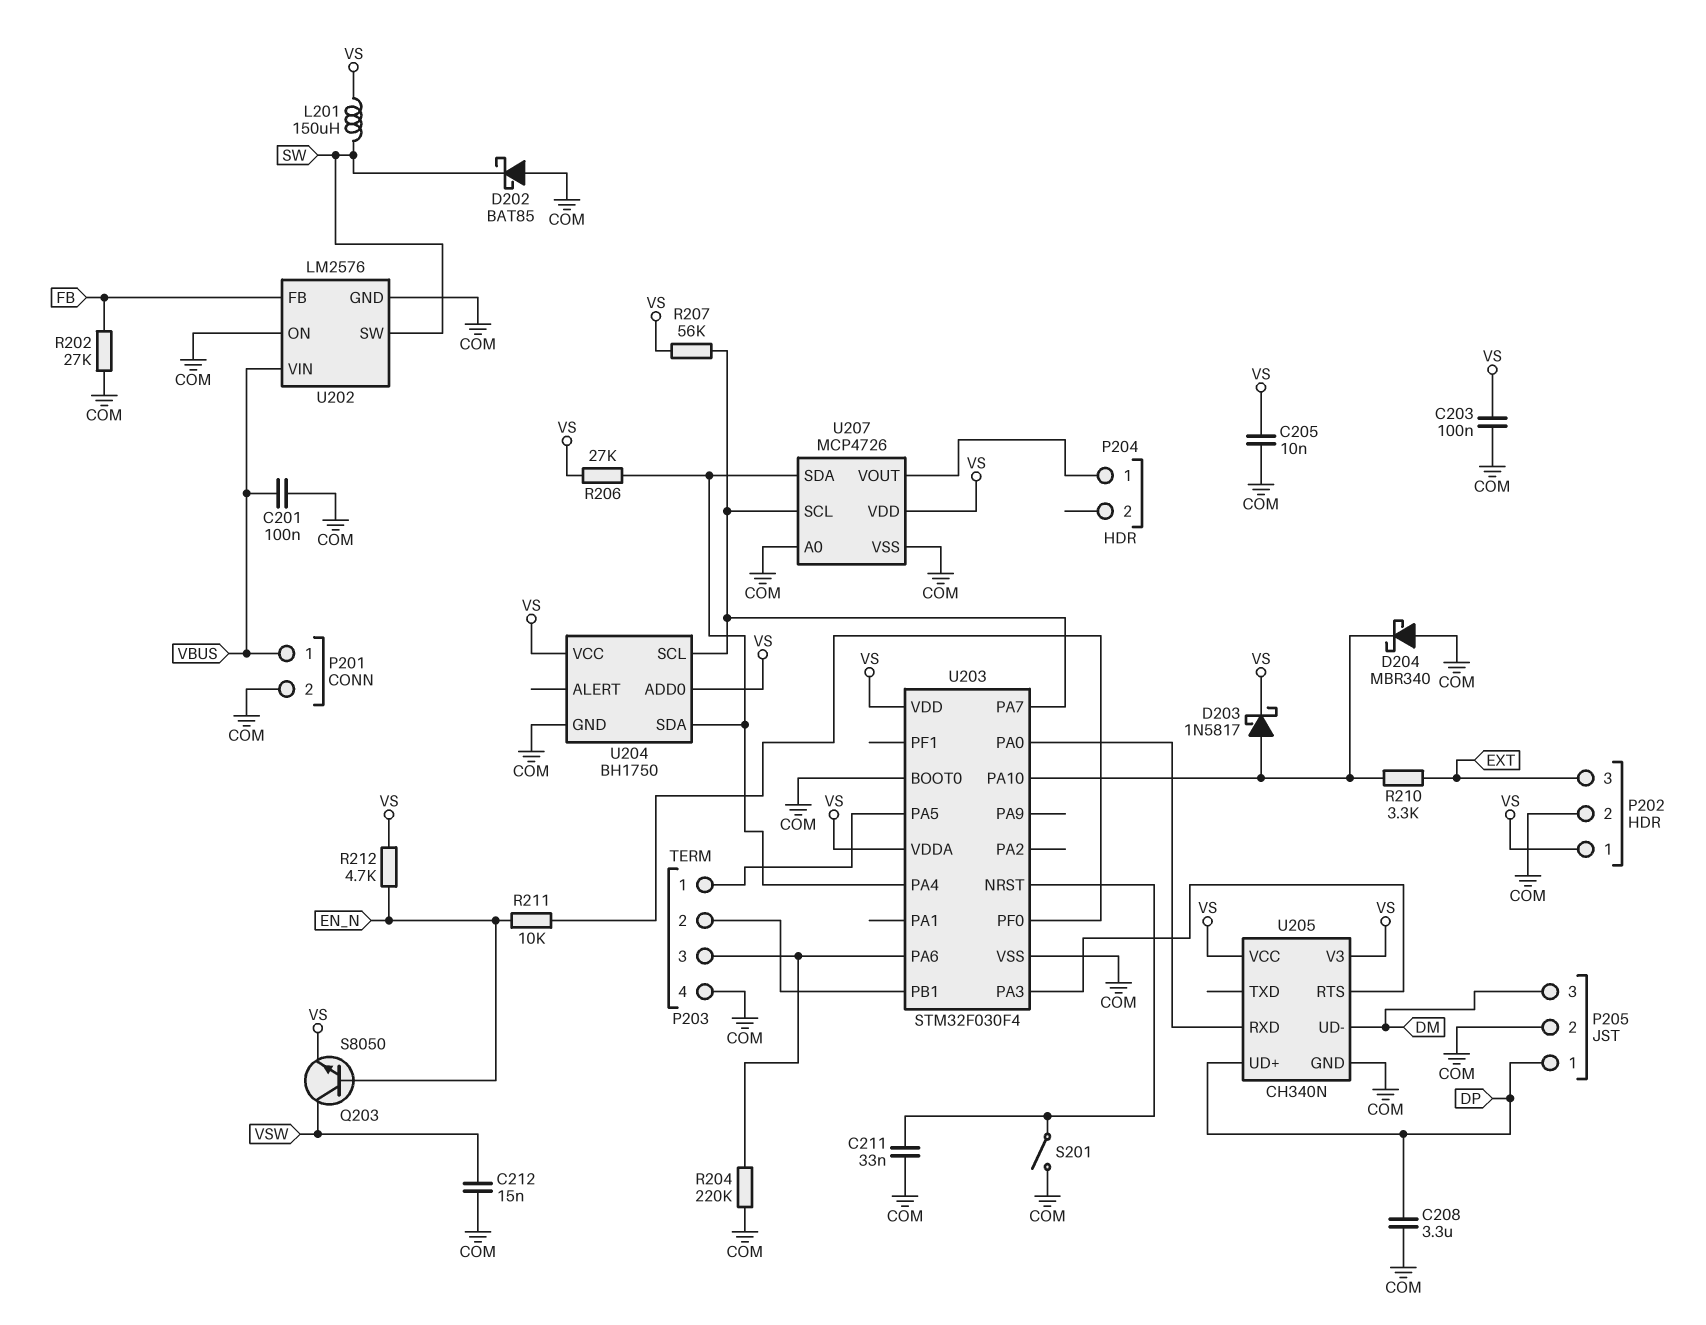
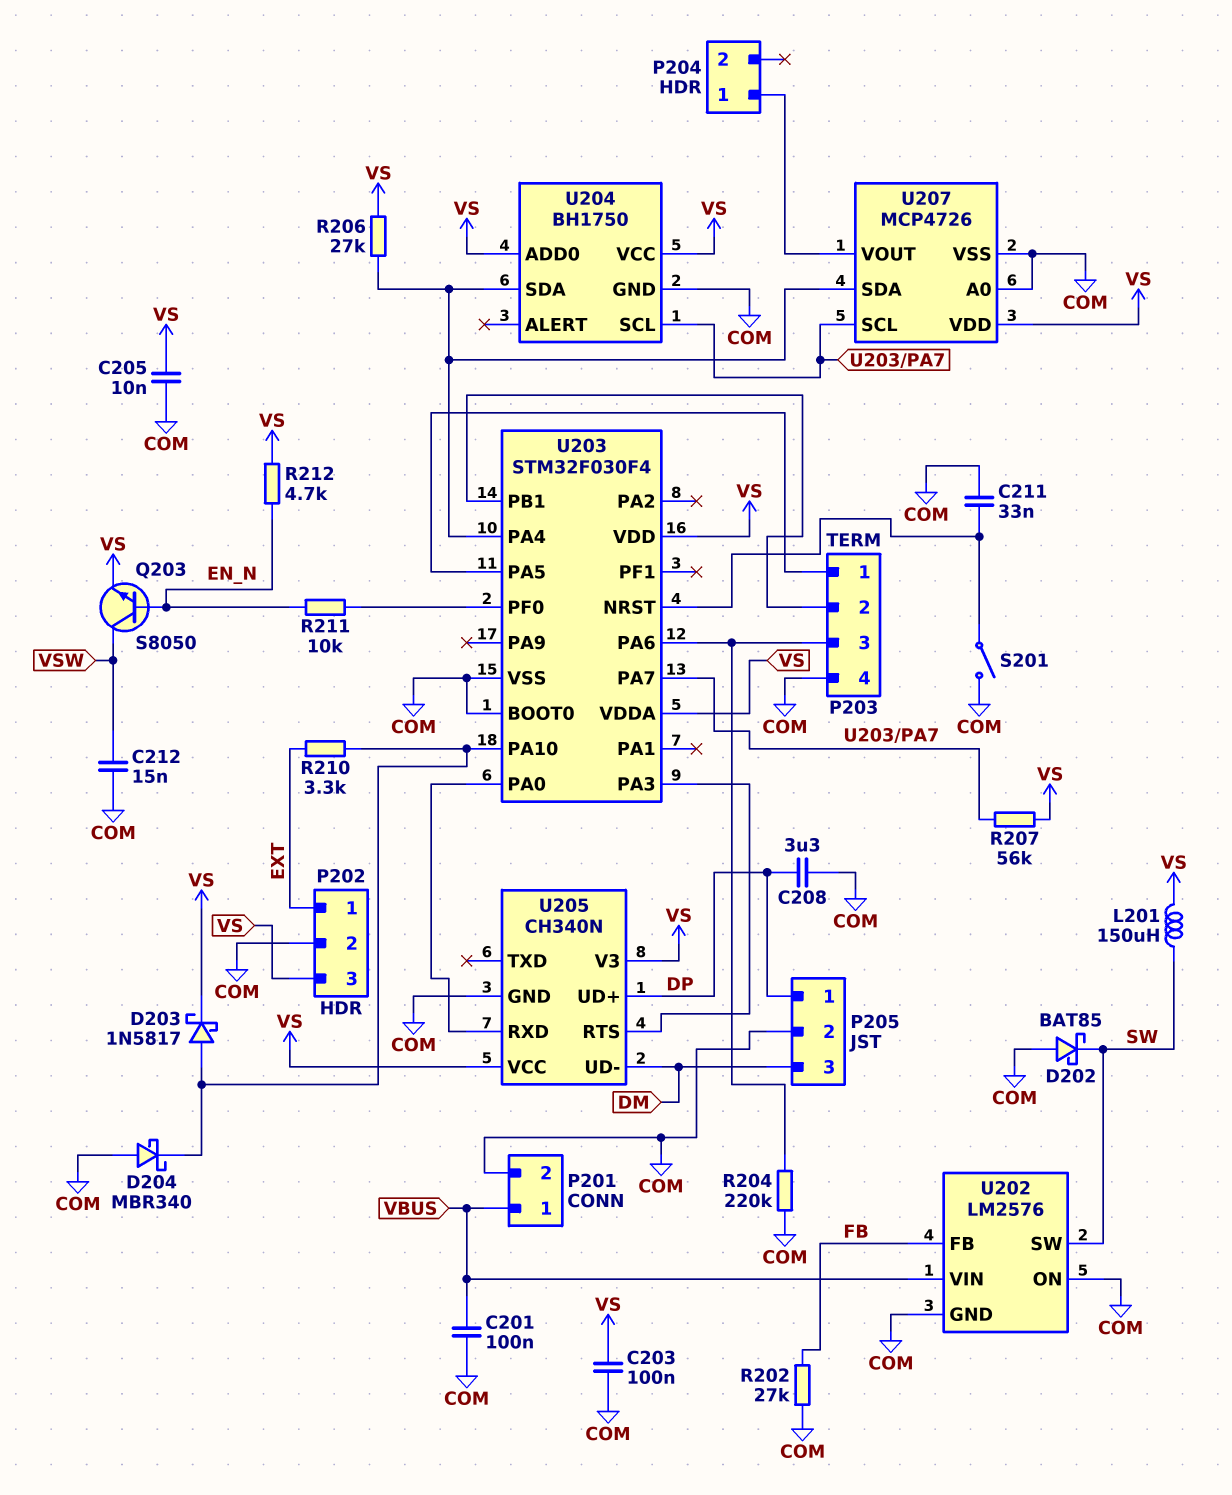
P202 pin 1: VS -> EXT
P202 pin 3: EXT -> VS

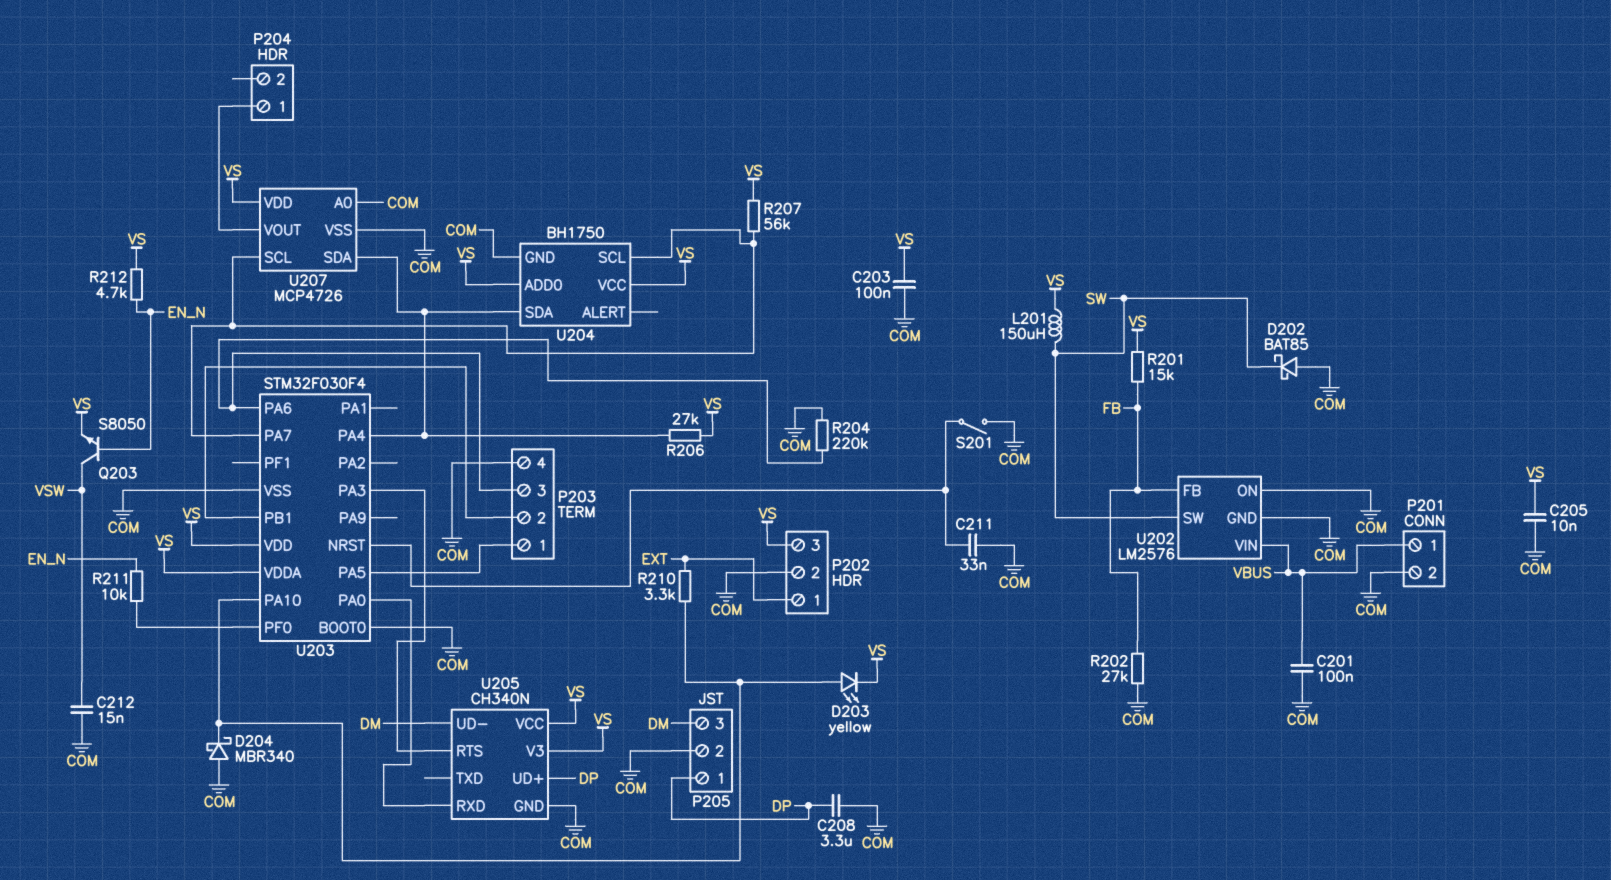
D203: schottky 1N5817 (A U203/PA10, K VS) -> LED yellow (A U203/PA10, K VS)
R201: none -> 15k (FB, VS)

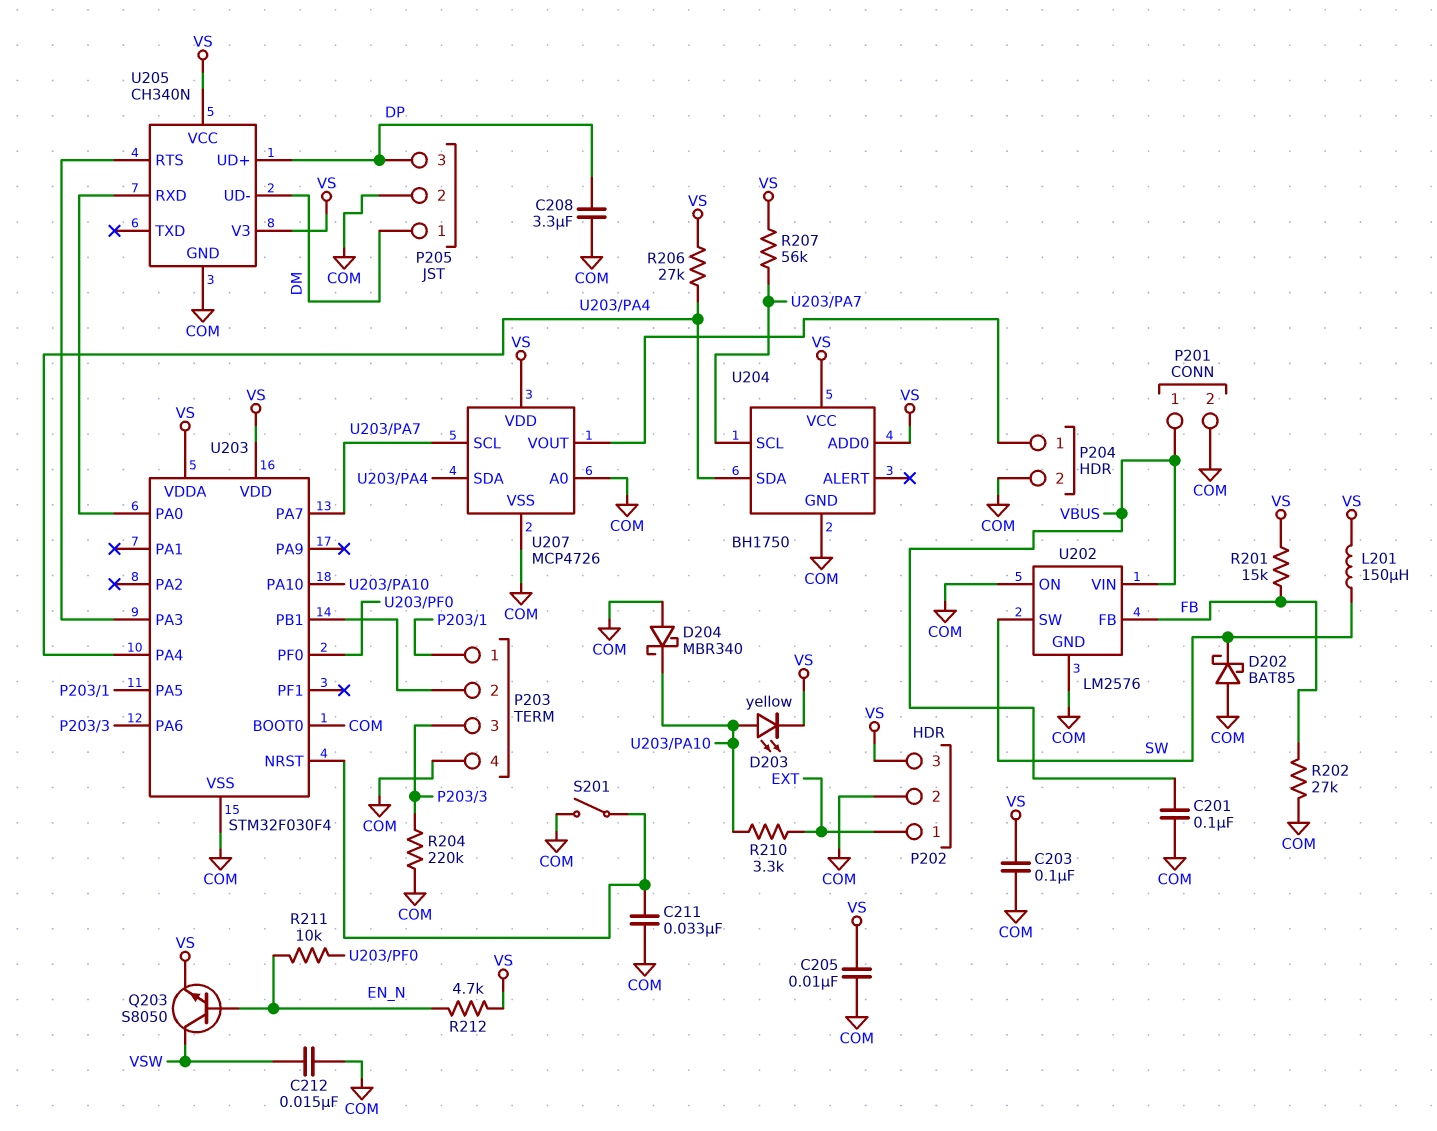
P204 pin 2: none -> COM
P205 pin 1: DP -> DM
P205 pin 3: DM -> DP

